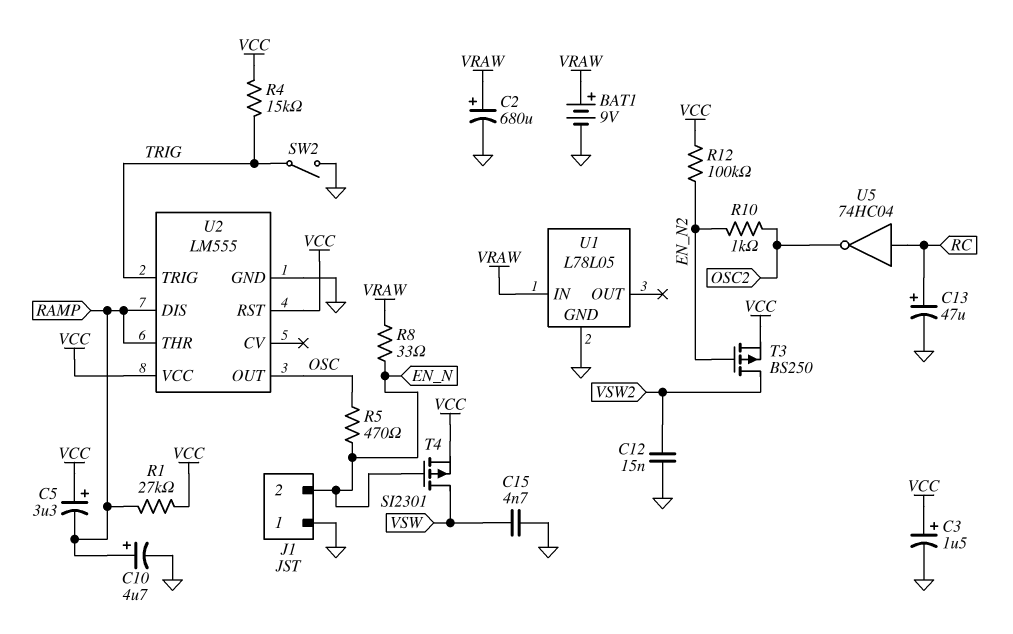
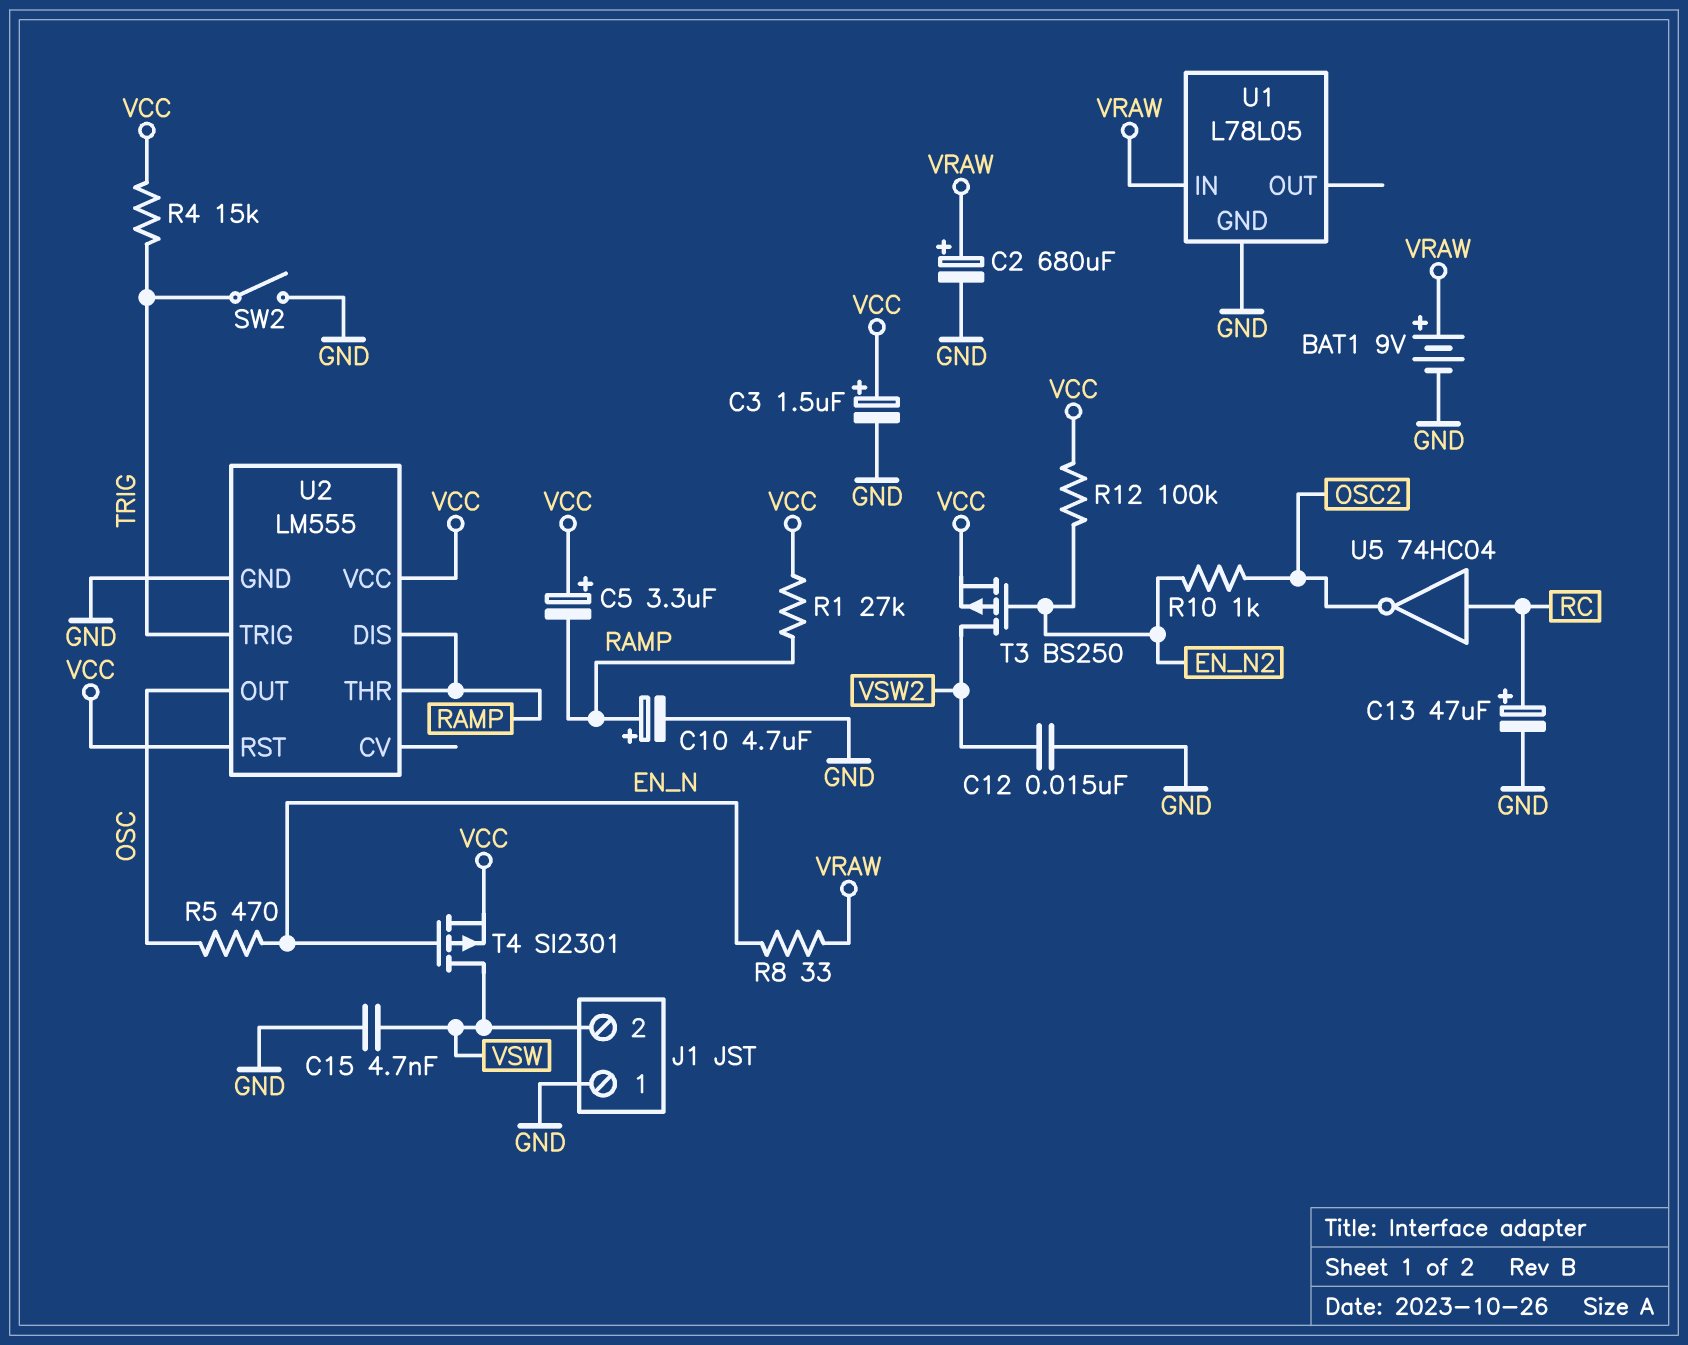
J1 pin 2: EN_N -> VSW

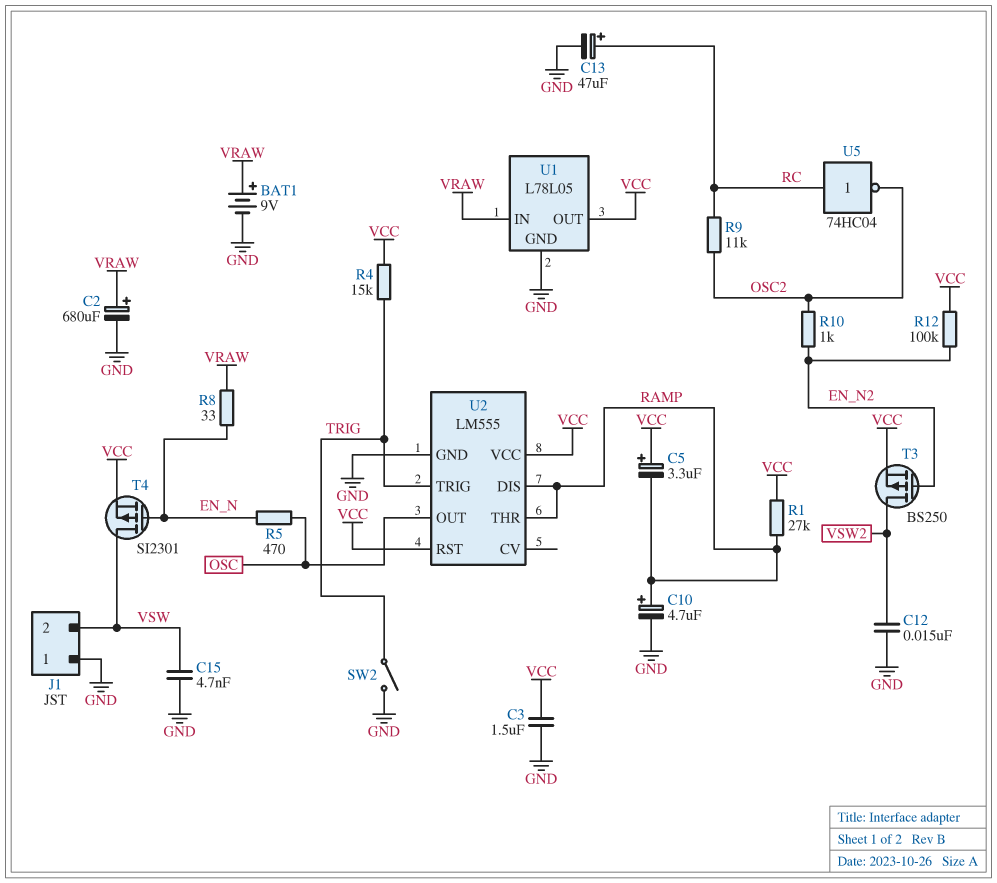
C3: 1.5uF (plus VCC, minus GND) -> 1.5uF (GND, VCC)
R9: none -> 11k (OSC2, RC)
U1 pin OUT: none -> VCC

